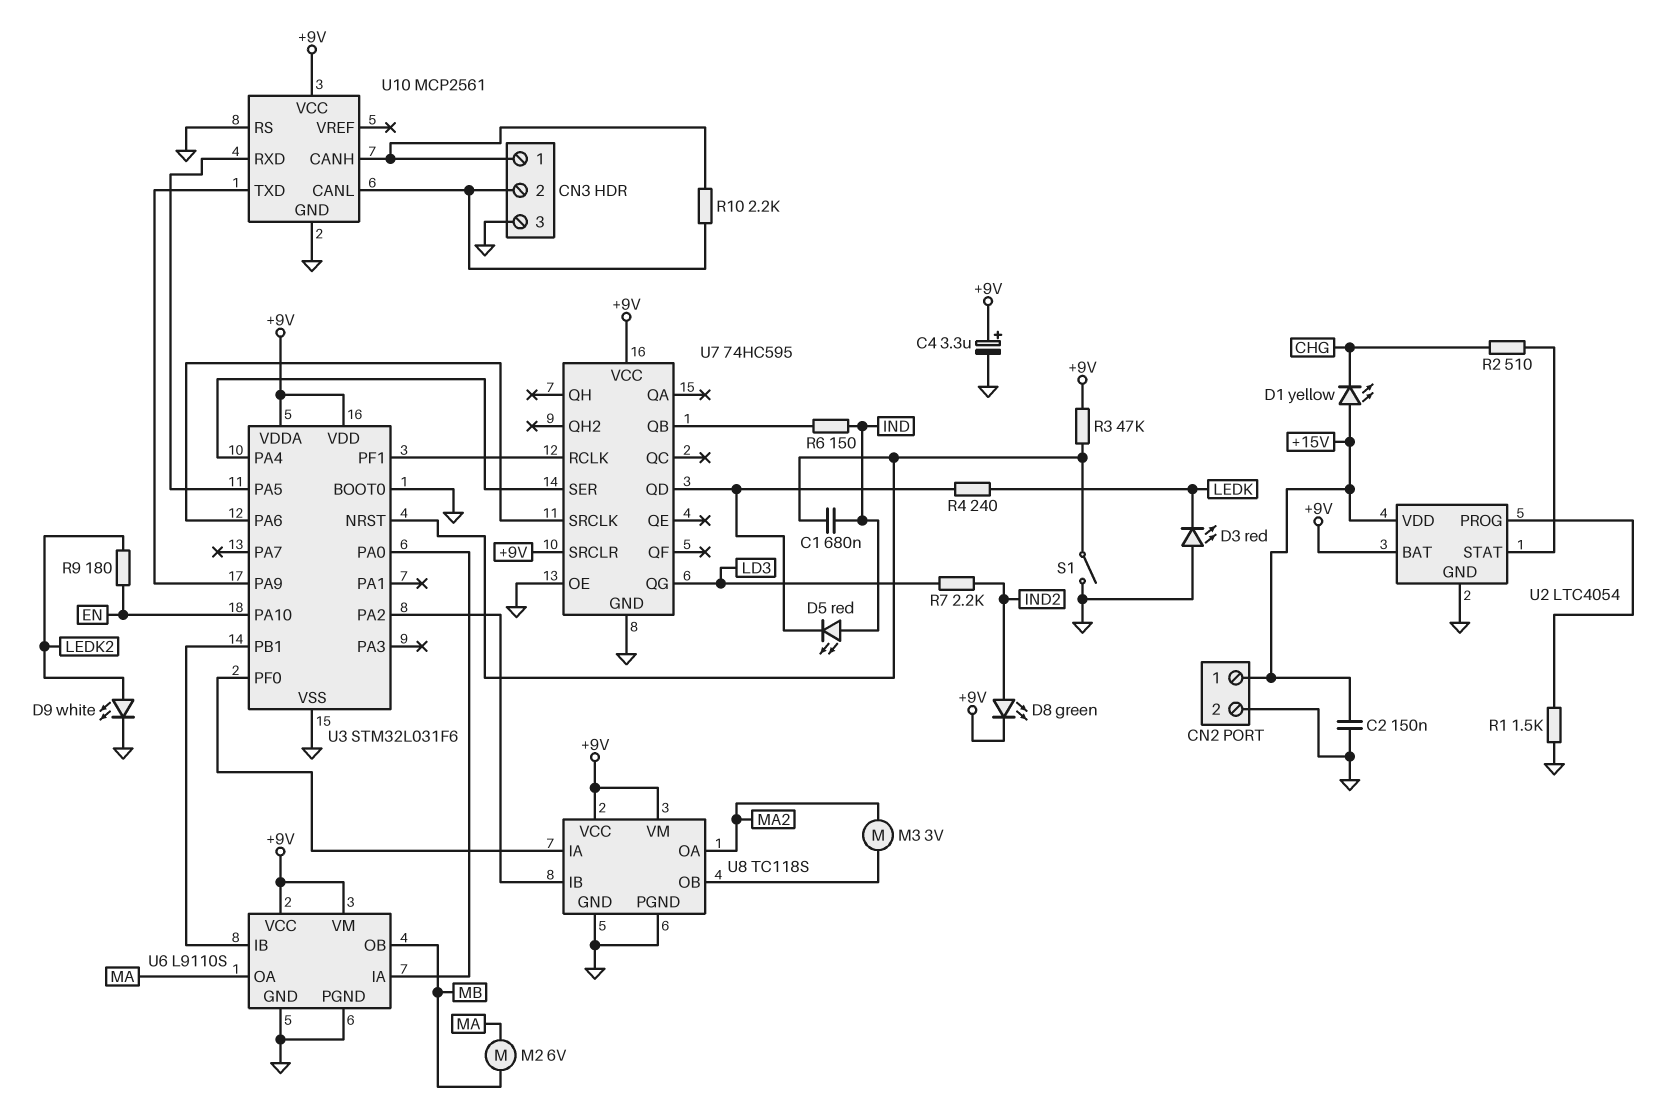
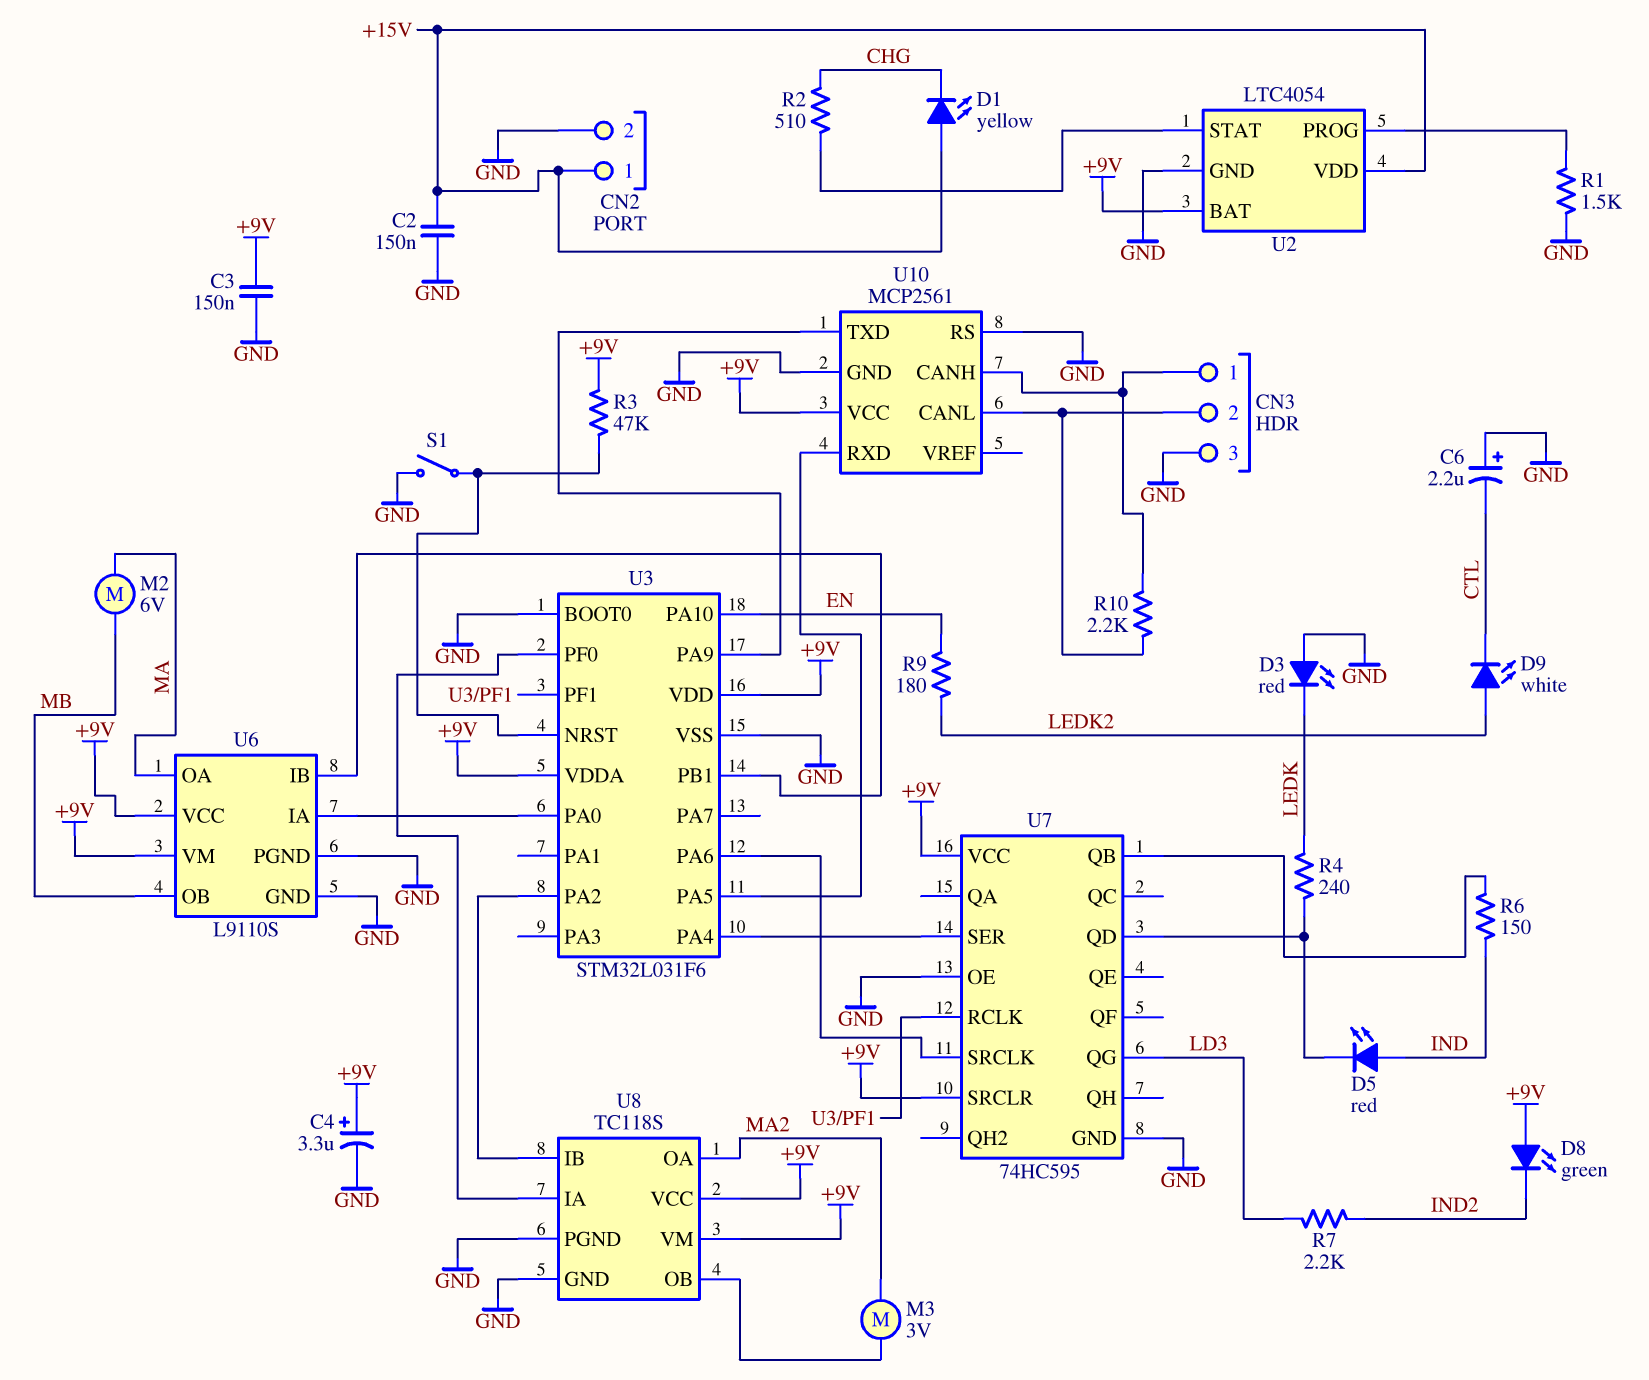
C1: 680nF (IND, U3/NRST) -> none
C3: none -> 150nF (+9V, GND)
C6: none -> 2.2uF (plus GND, minus CTL)
D8: LED green (A IND2, K +9V) -> LED green (A +9V, K IND2)
D9: LED white (A LEDK2, K GND) -> LED white (A LEDK2, K CTL)

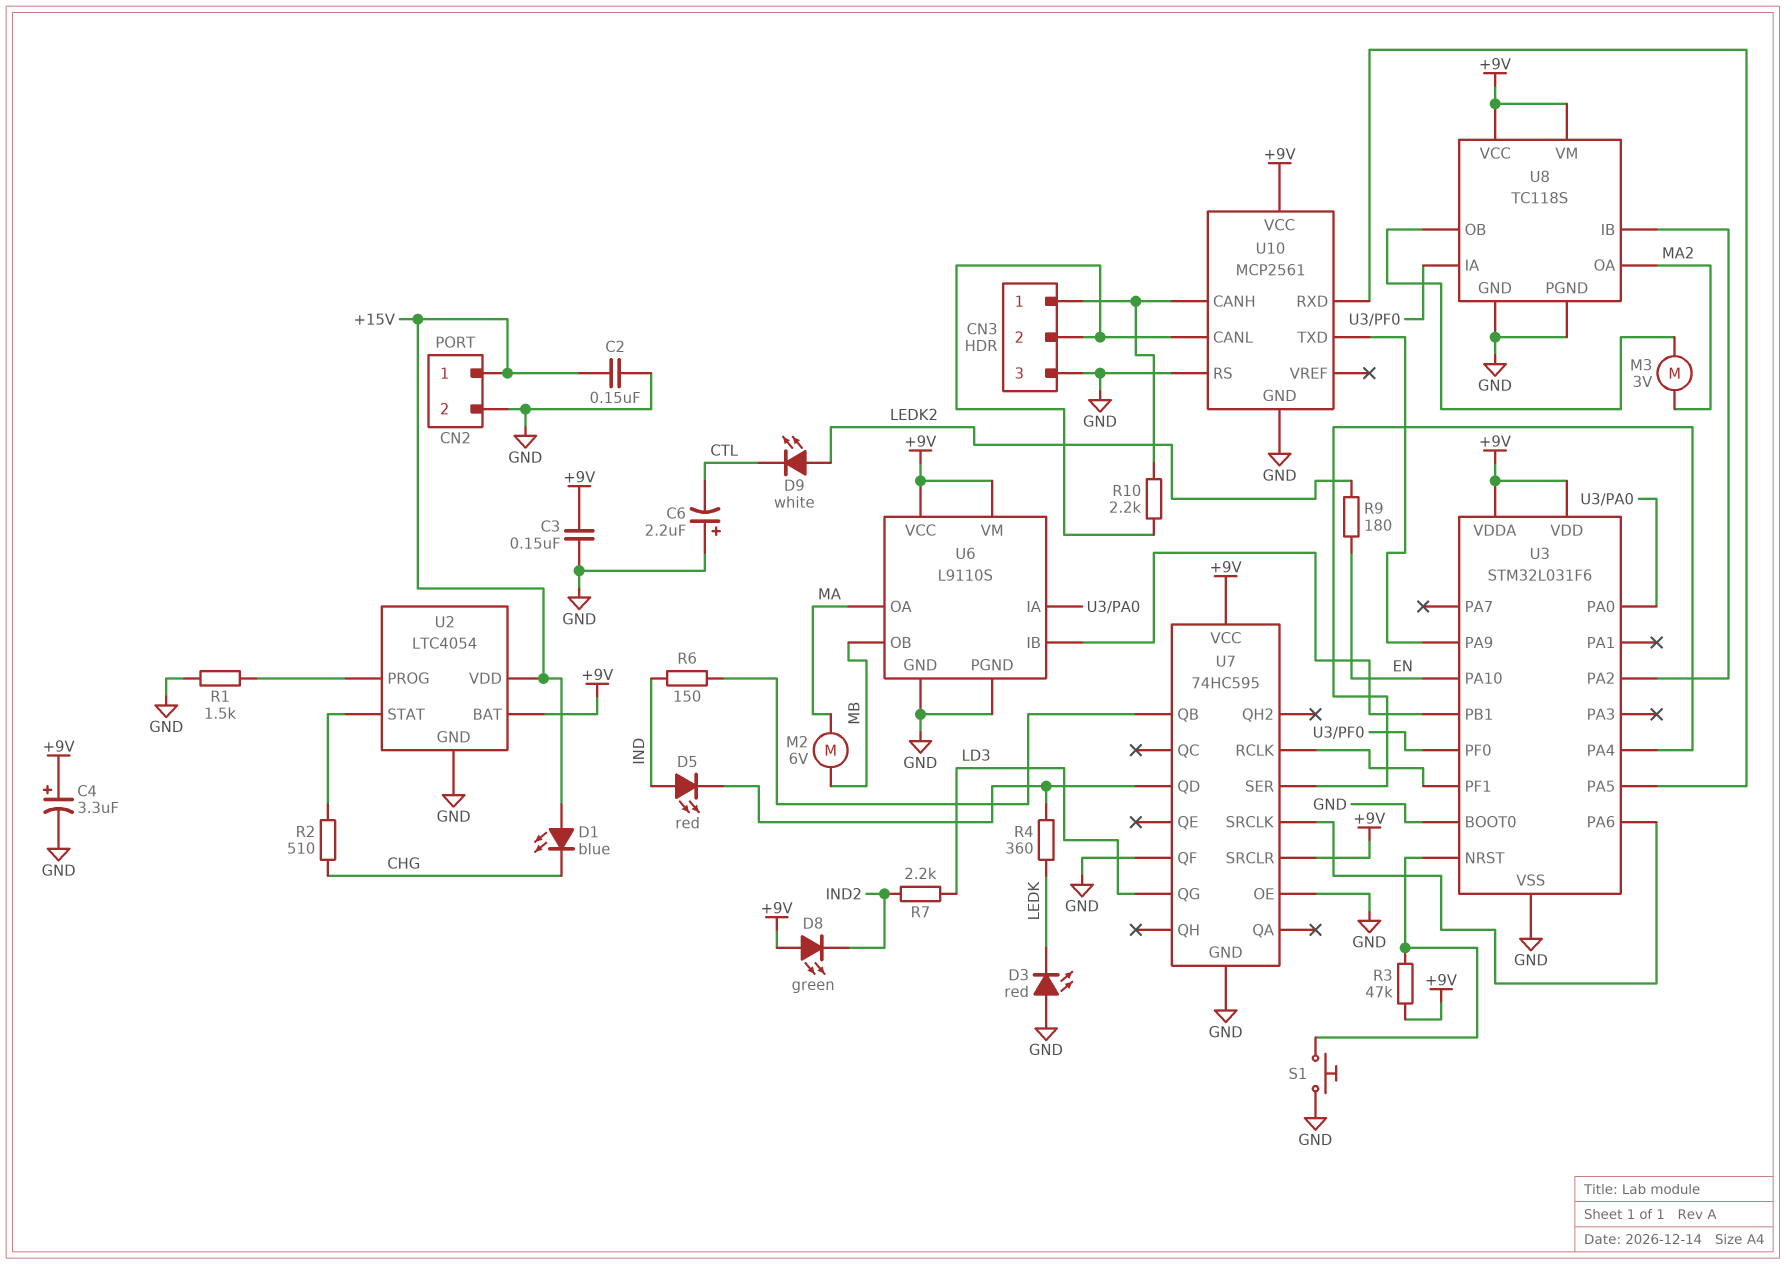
D1: LED yellow (A +15V, K CHG) -> LED blue (A +15V, K CHG)
R4: 240 (LEDK, U7/QD) -> 360 (LEDK, U7/QD)
S1: switch (GND, U3/NRST) -> button (GND, U3/NRST)
U7 pin QF: none -> GND

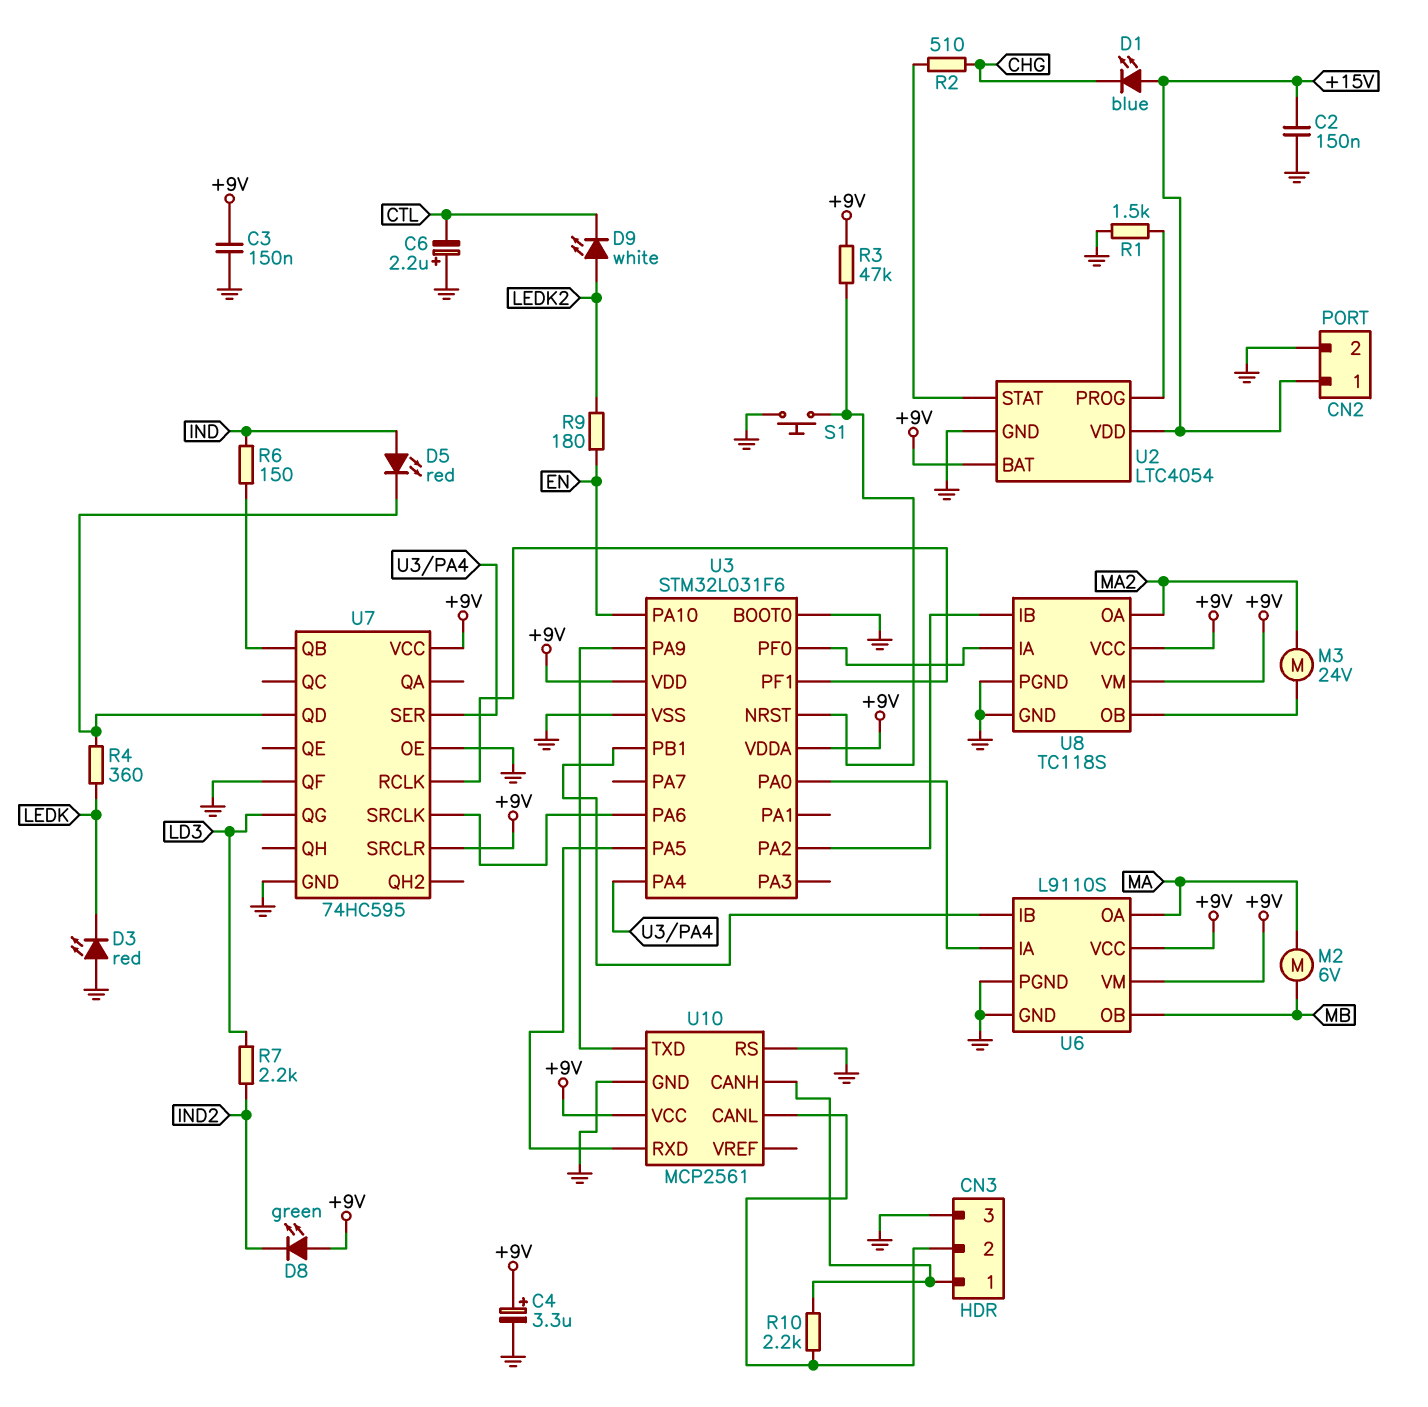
M3: motor 3V (MA2, U8/OB) -> motor 24V (MA2, U8/OB)

